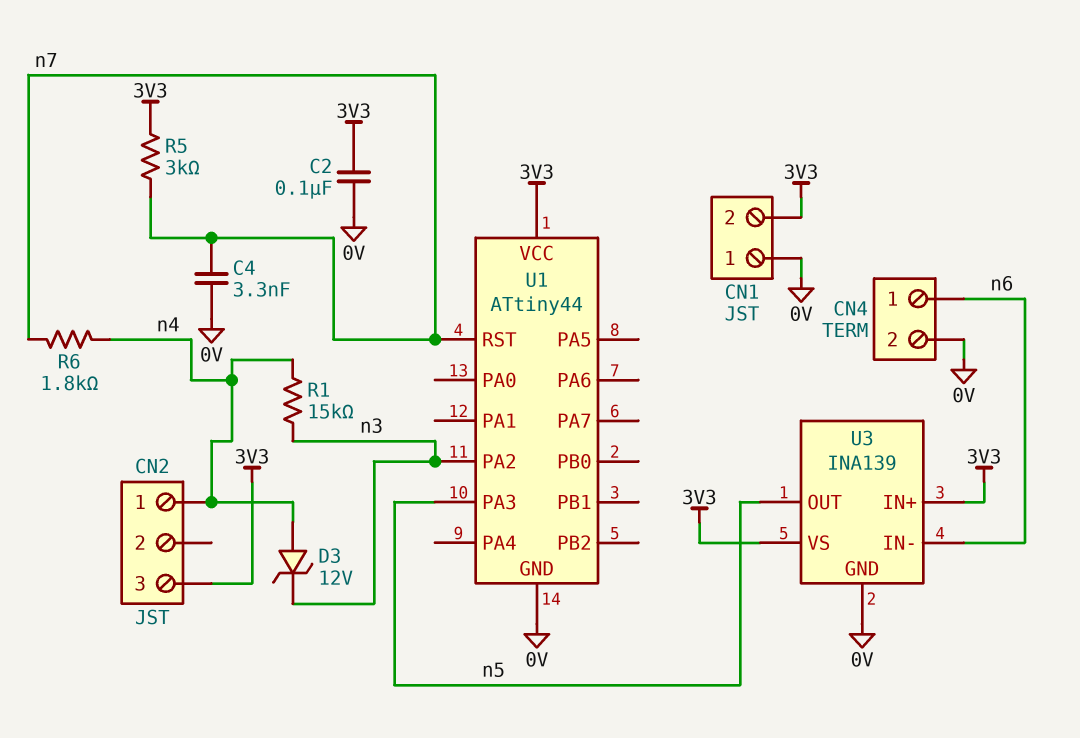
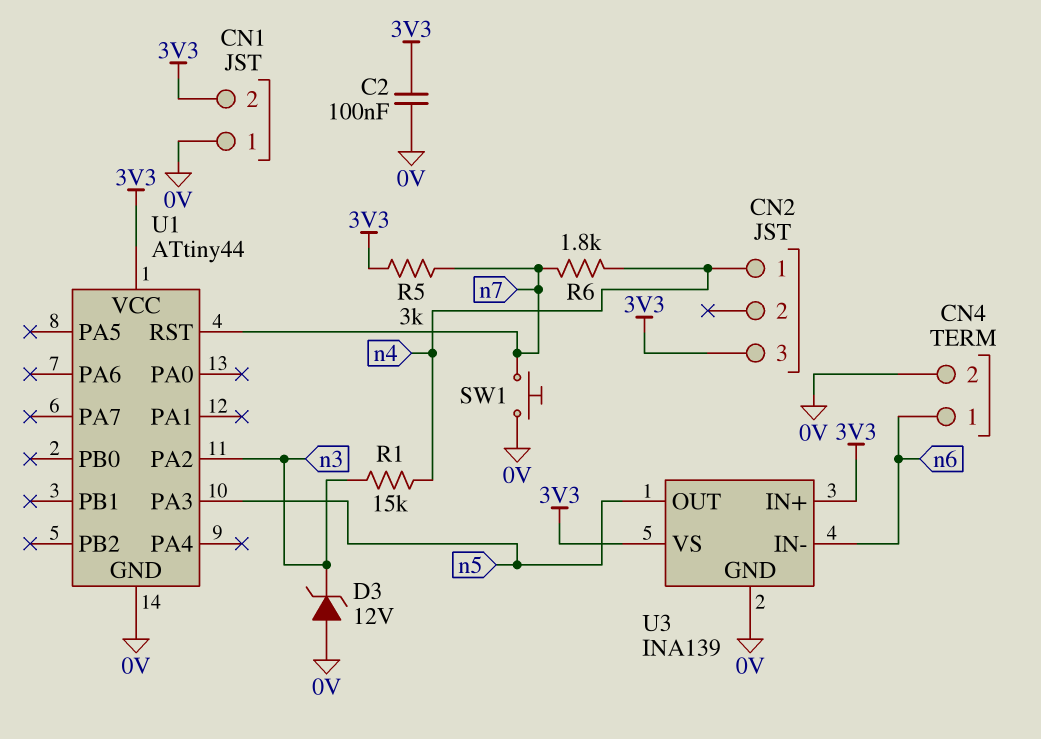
C4: 3.3nF (0V, n7) -> none
D3: zener 12V (A n4, K n3) -> zener 12V (A 0V, K n3)
SW1: none -> button (0V, n7)

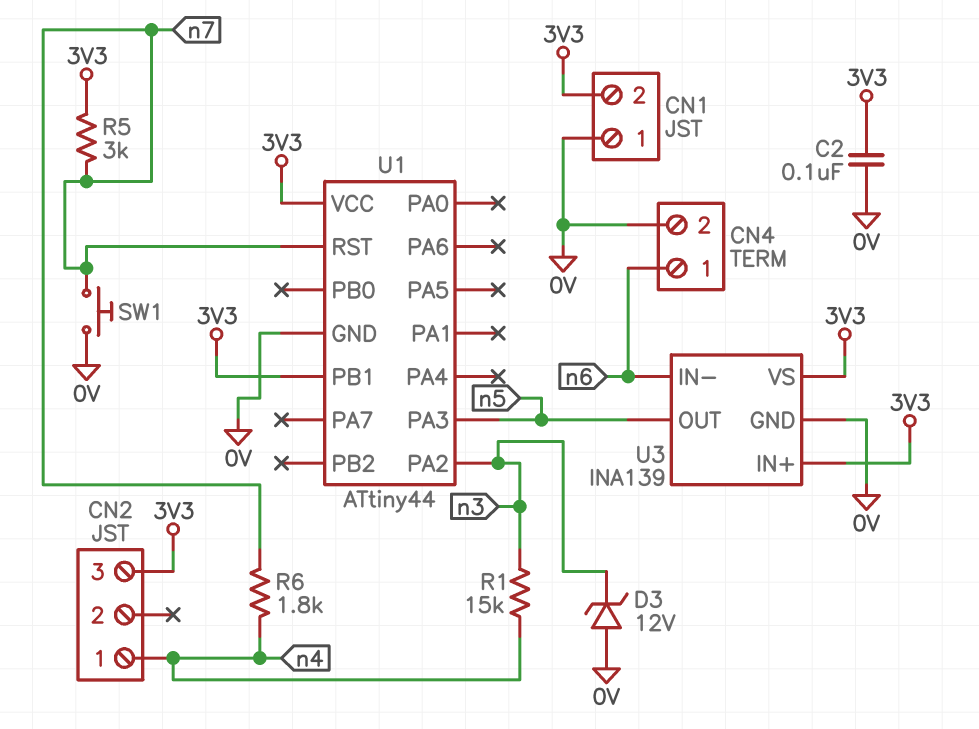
U1 pin PB1: none -> 3V3

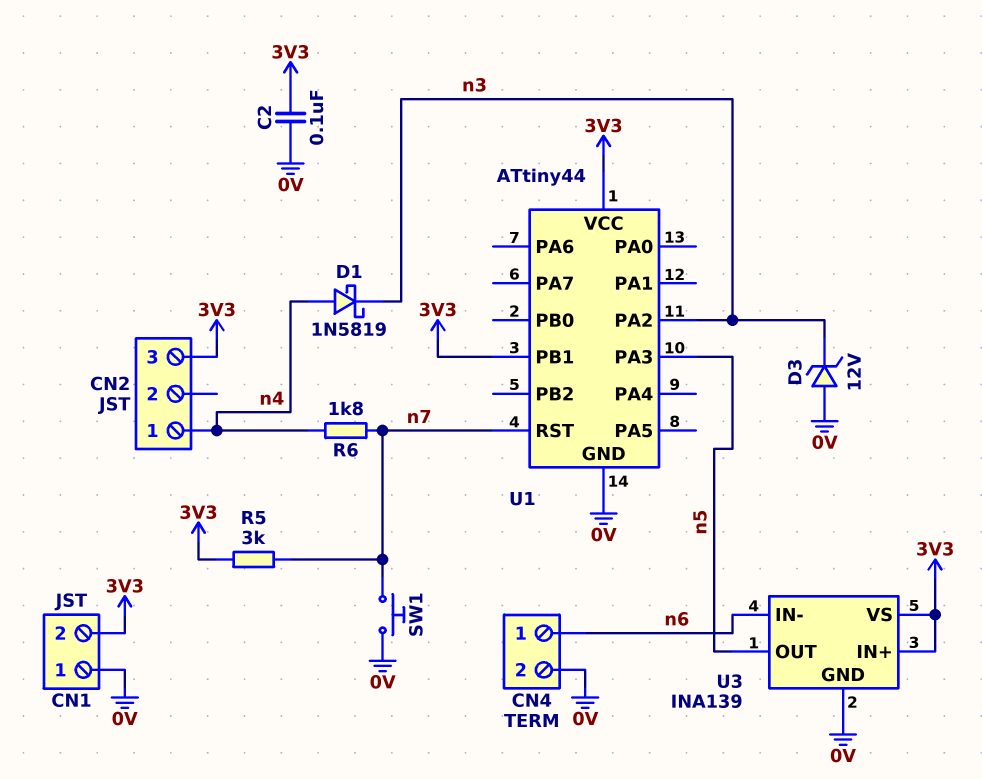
D1: none -> schottky 1N5819 (A n4, K n3)
R1: 15k (n3, n4) -> none

